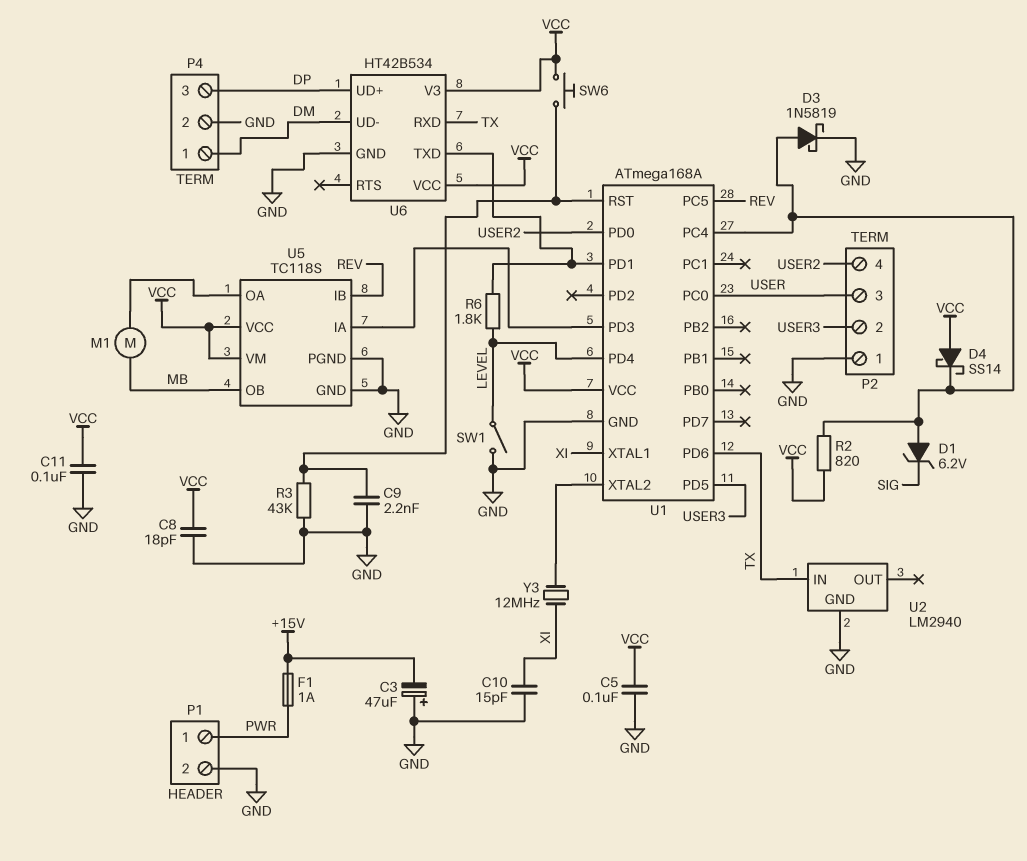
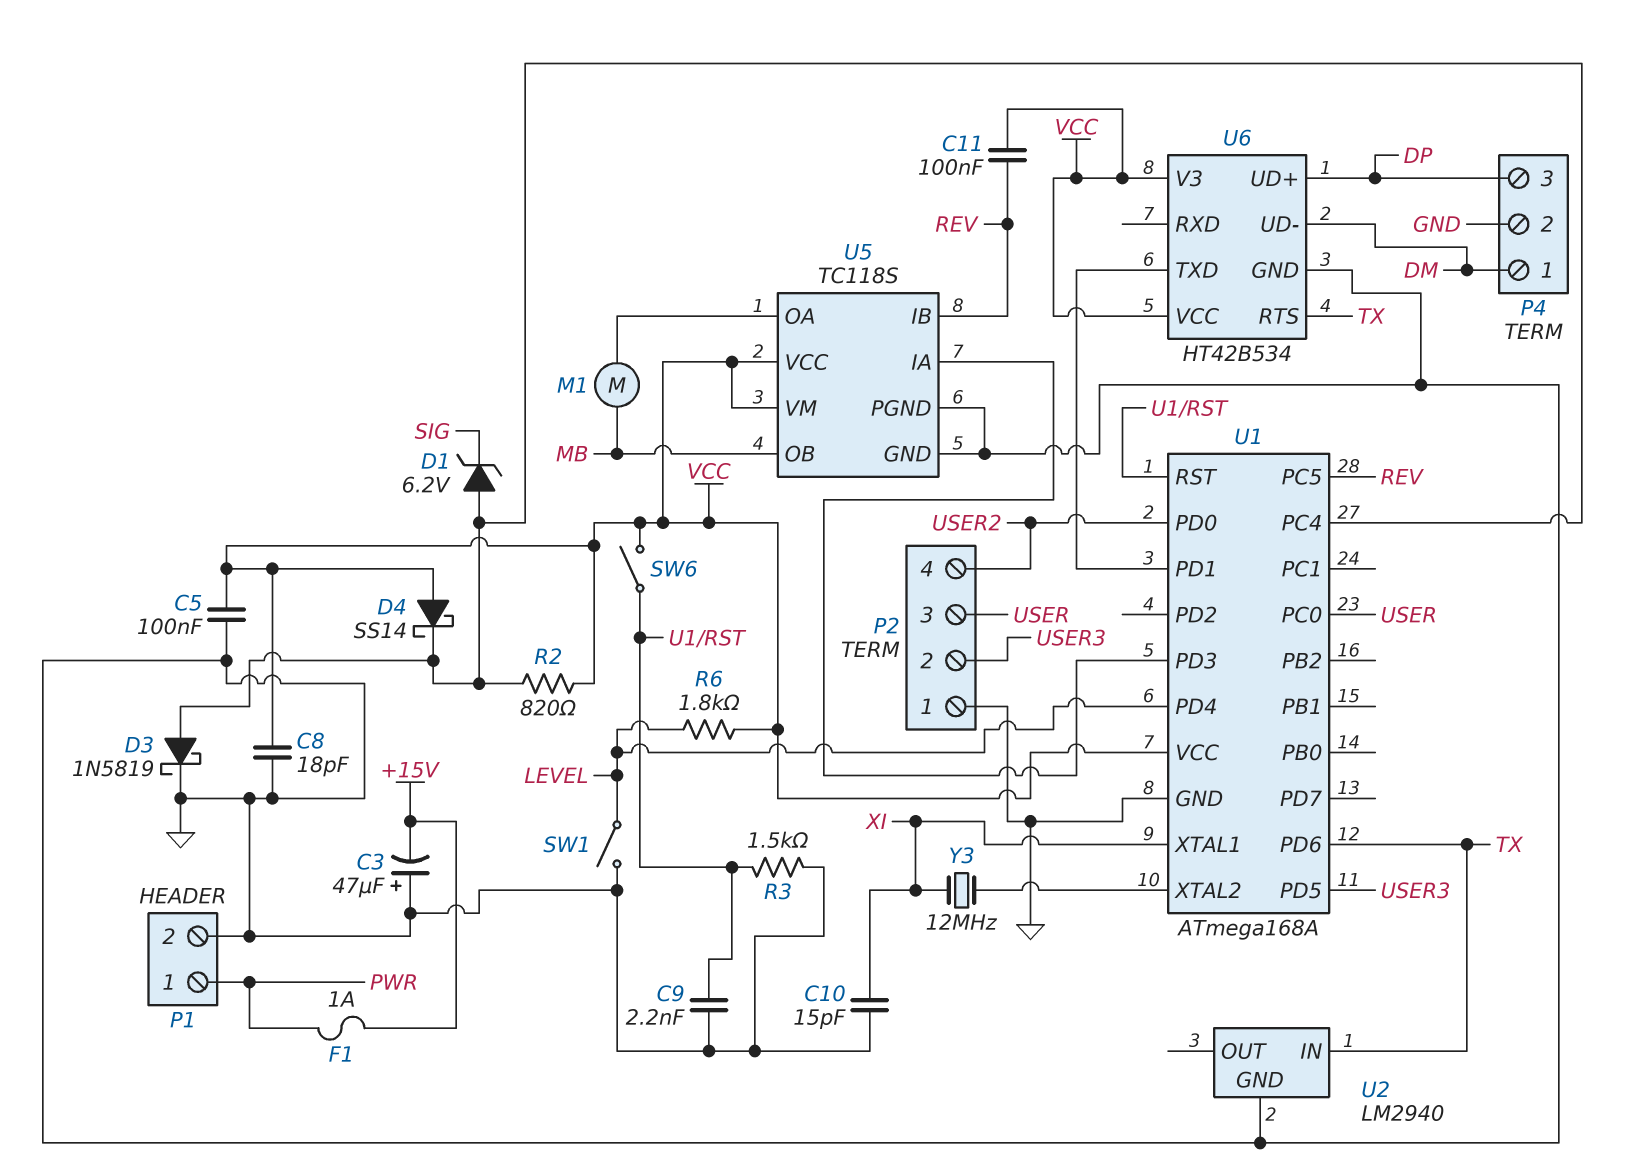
C11: 100nF (GND, VCC) -> 100nF (REV, VCC)
R3: 43k (GND, U1/RST) -> 1.5k (GND, U1/RST)
R6: 1.8k (LEVEL, U1/PD1) -> 1.8k (LEVEL, VCC)
SW6: button (U1/RST, VCC) -> switch (U1/RST, VCC)
U6 pin RTS: none -> TX
U6 pin RXD: TX -> none

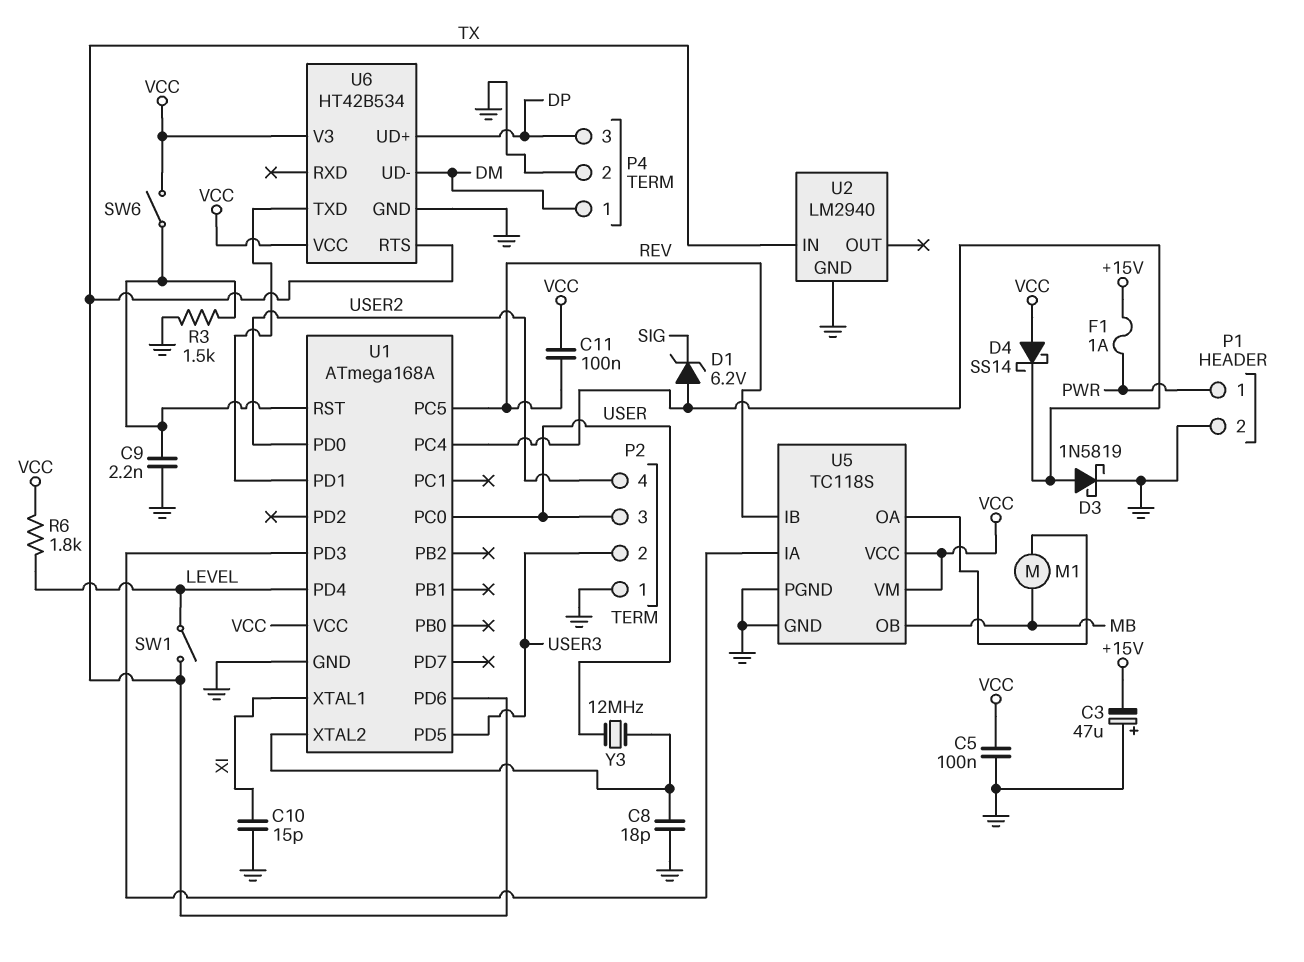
C8: 18pF (GND, VCC) -> 18pF (GND, U1/XTAL2)
R2: 820 (U1/PC4, VCC) -> none
SW1: switch (GND, LEVEL) -> switch (LEVEL, TX)
Y3: 12MHz (U1/XTAL2, XI) -> 12MHz (U1/XTAL2, USER)

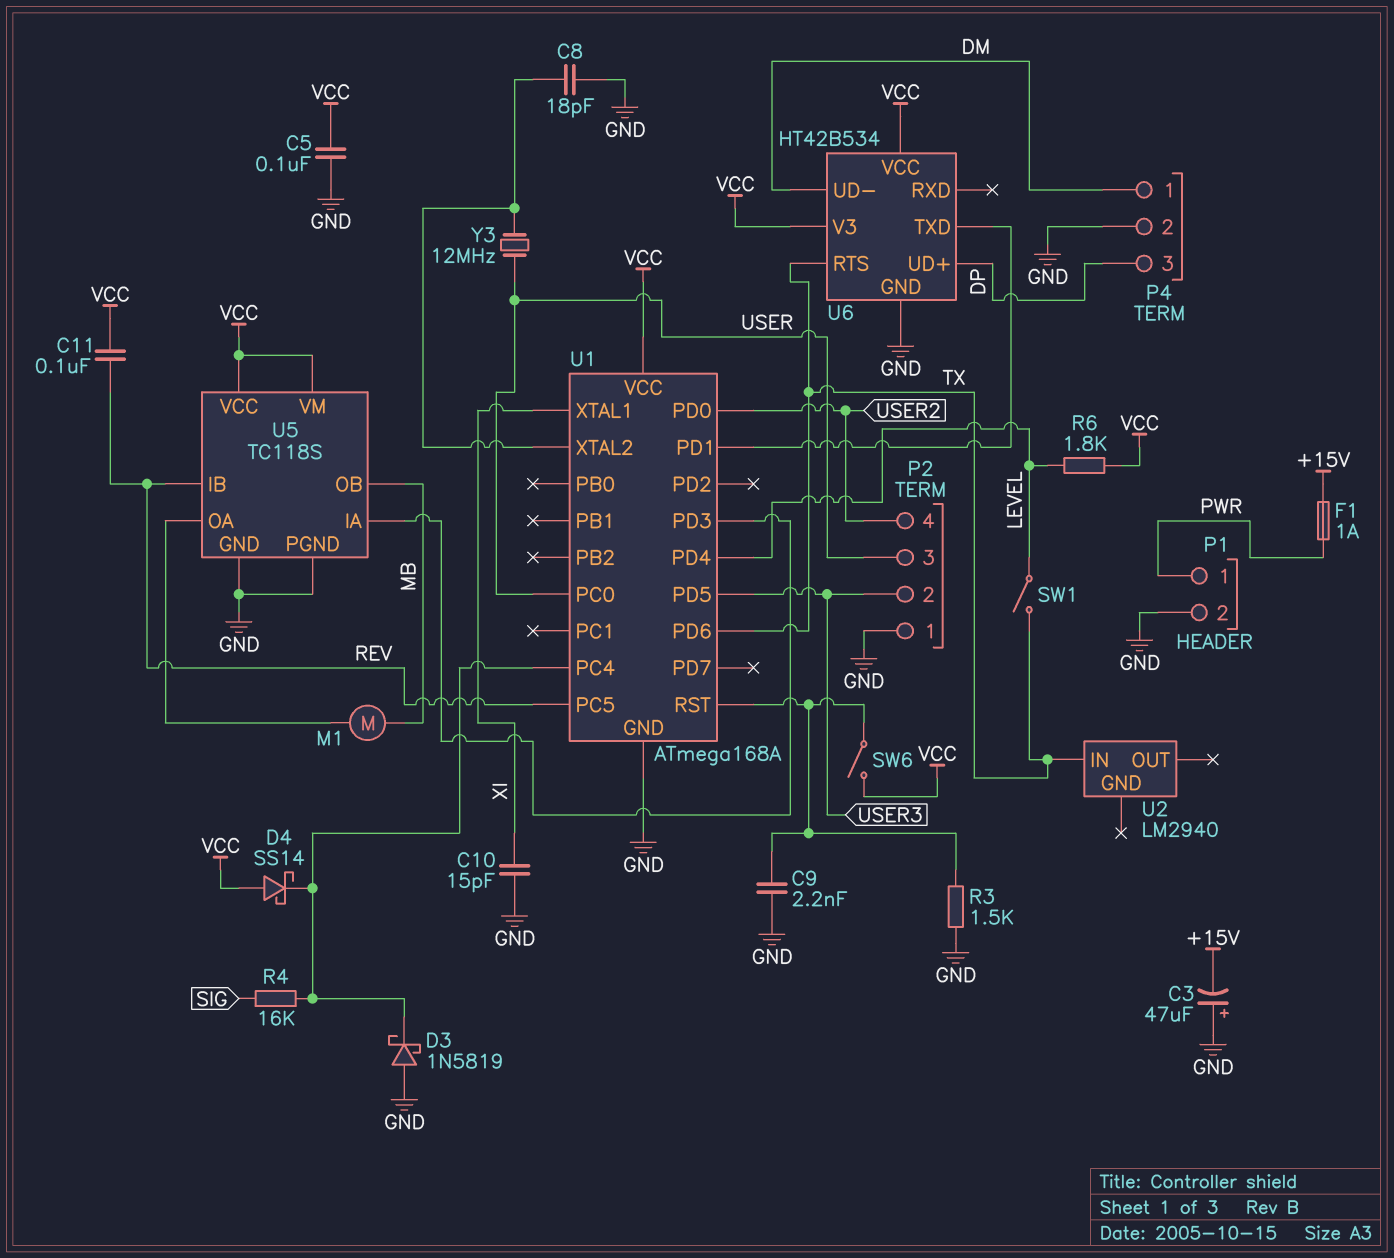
D1: zener 6.2V (A U1/PC4, K SIG) -> none
D3: schottky 1N5819 (A U1/PC4, K GND) -> schottky 1N5819 (A GND, K U1/PC4)
R4: none -> 16k (SIG, U1/PC4)
U2 pin GND: GND -> none

